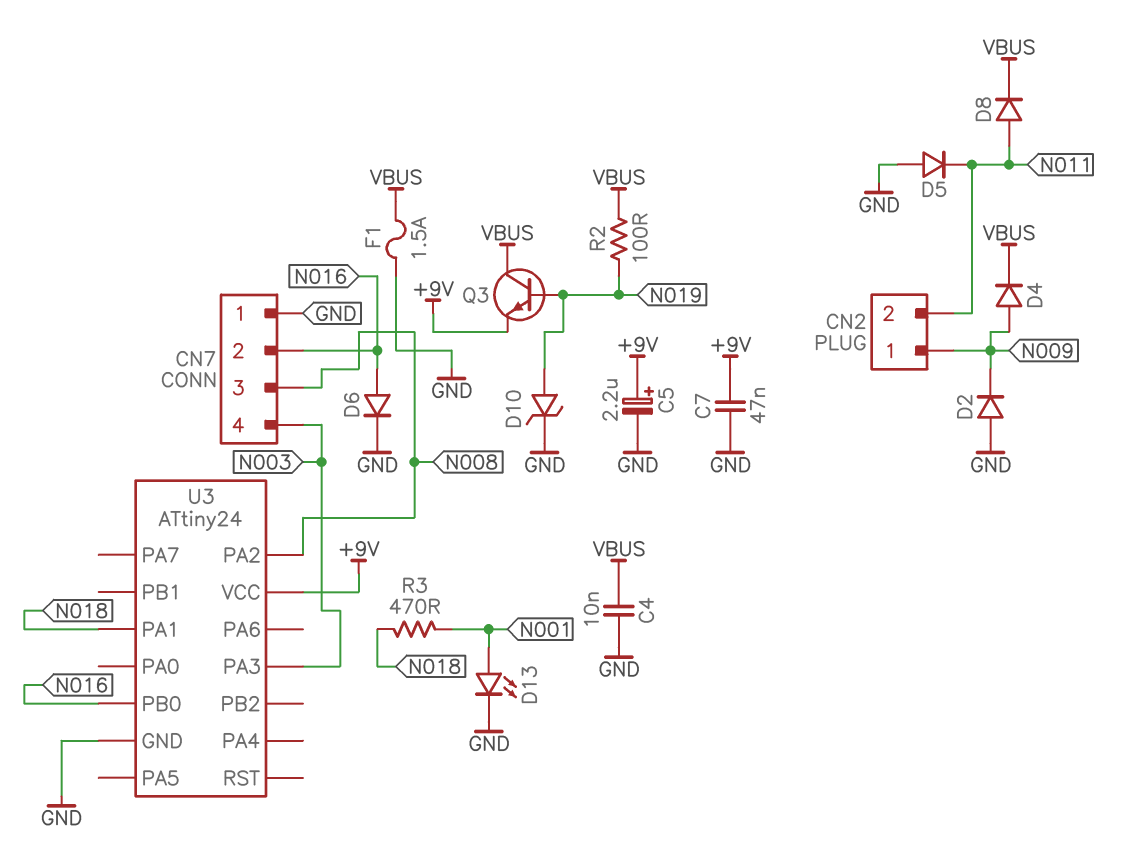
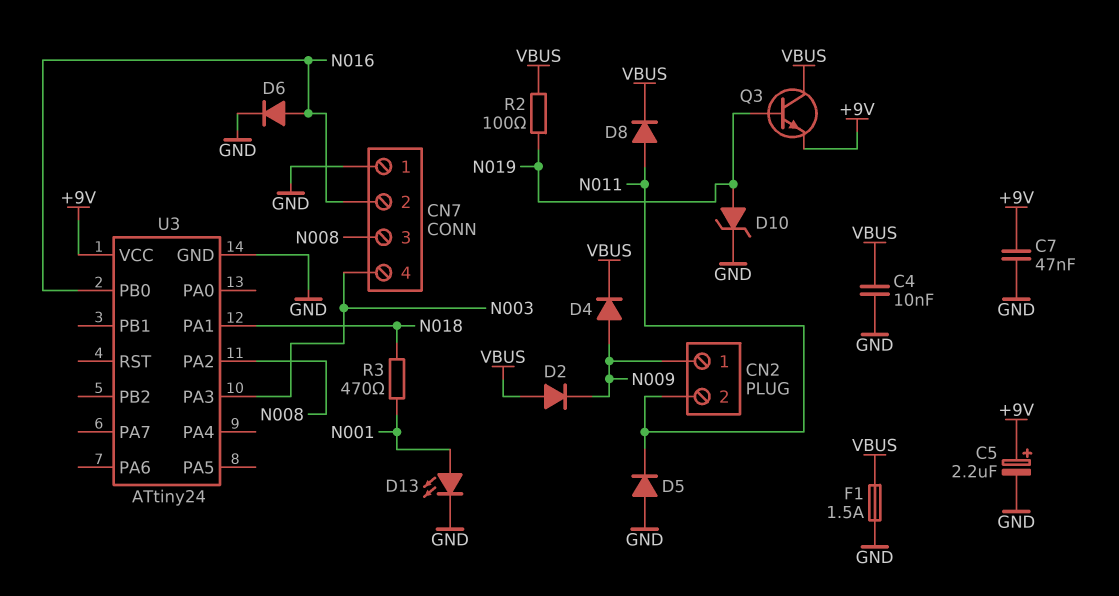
D2: diode (A GND, K N009) -> diode (A VBUS, K N009)

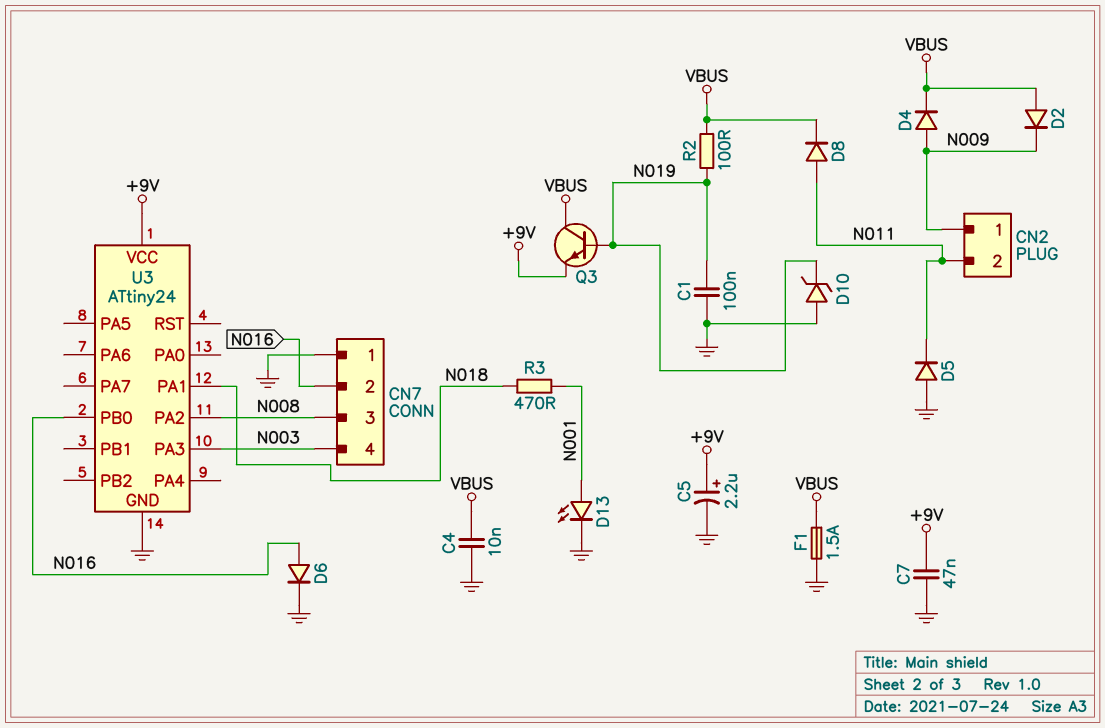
C1: none -> 100nF (GND, N019)
D10: zener (A N019, K GND) -> zener (A GND, K N019)

